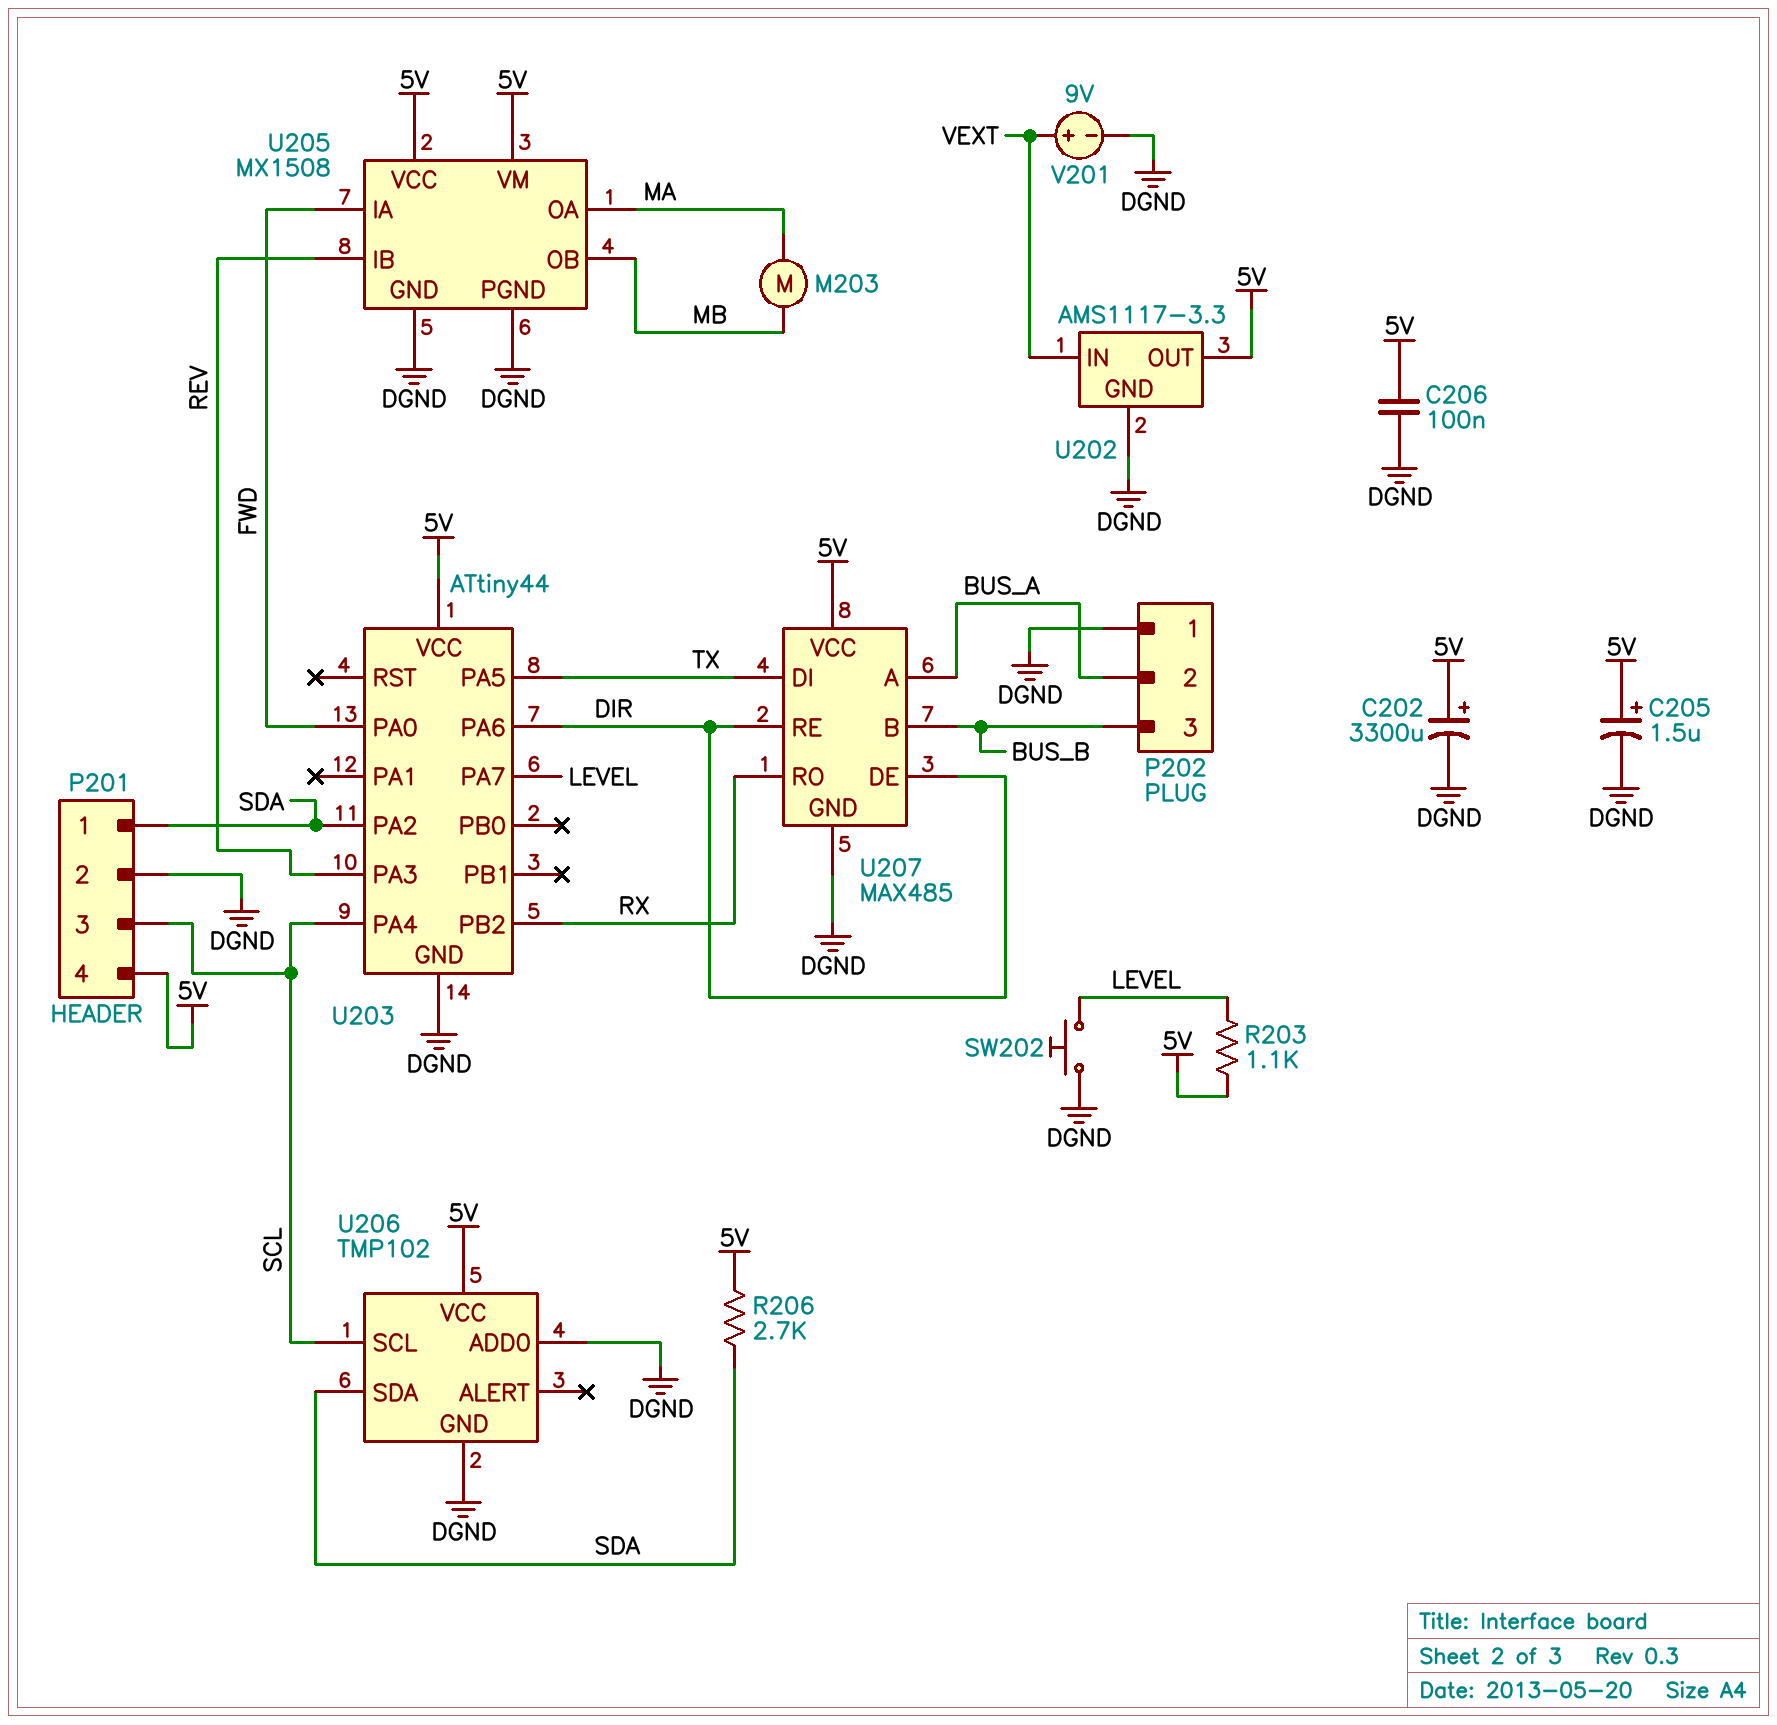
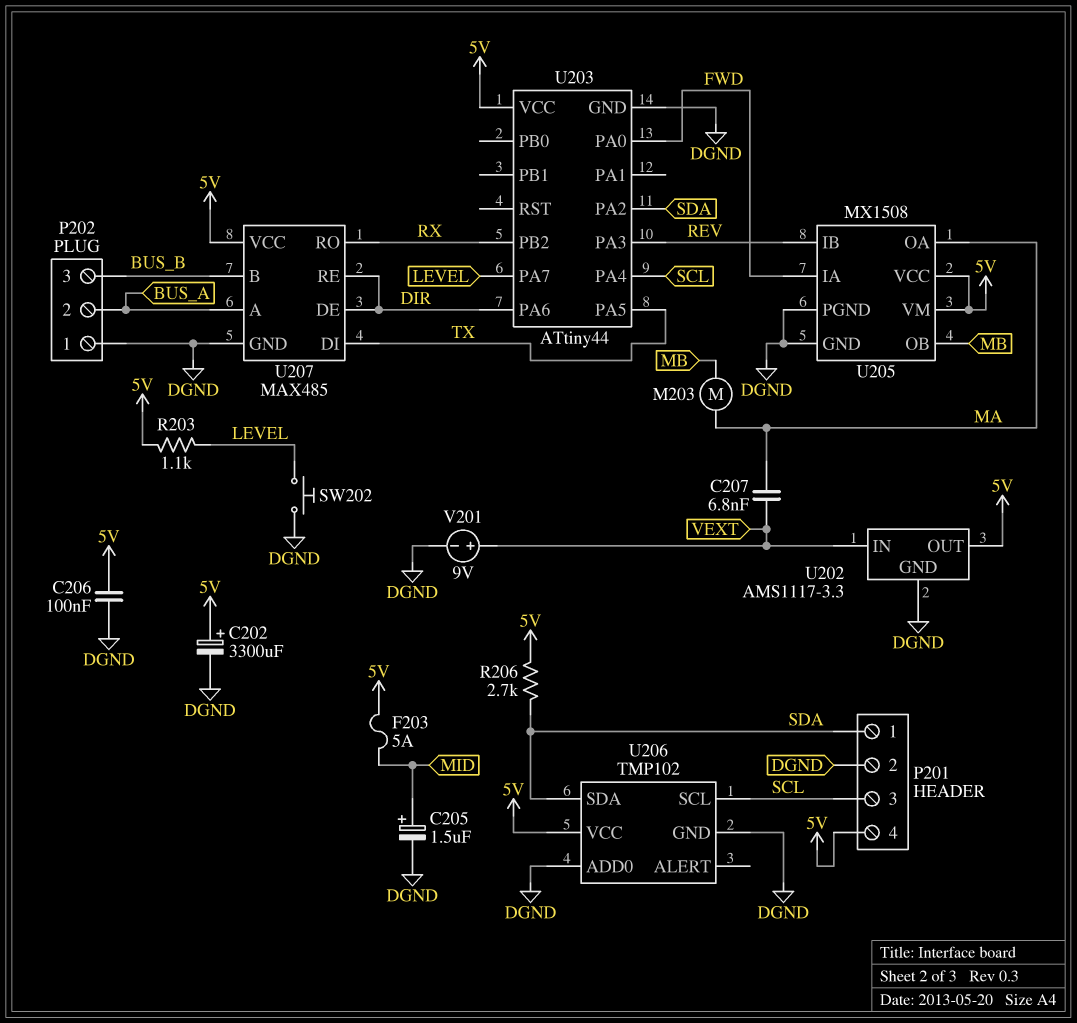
C205: 1.5uF (plus 5V, minus DGND) -> 1.5uF (plus MID, minus DGND)
C207: none -> 6.8nF (MA, VEXT)
F203: none -> 5A (5V, MID)

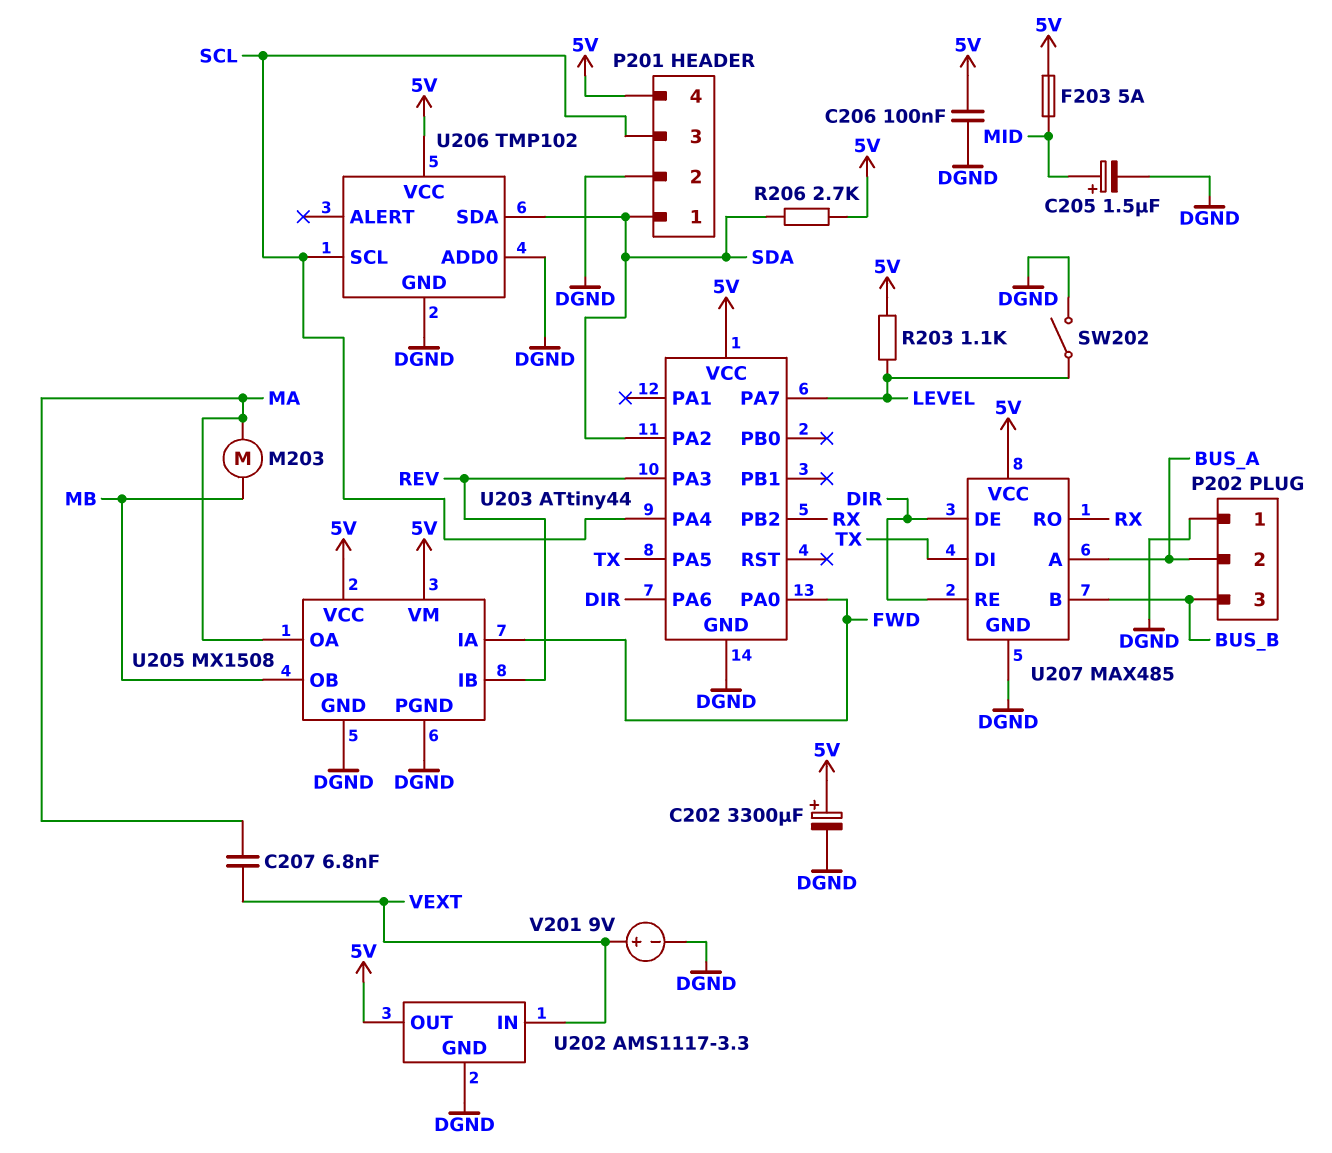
SW202: button (DGND, LEVEL) -> switch (DGND, LEVEL)

